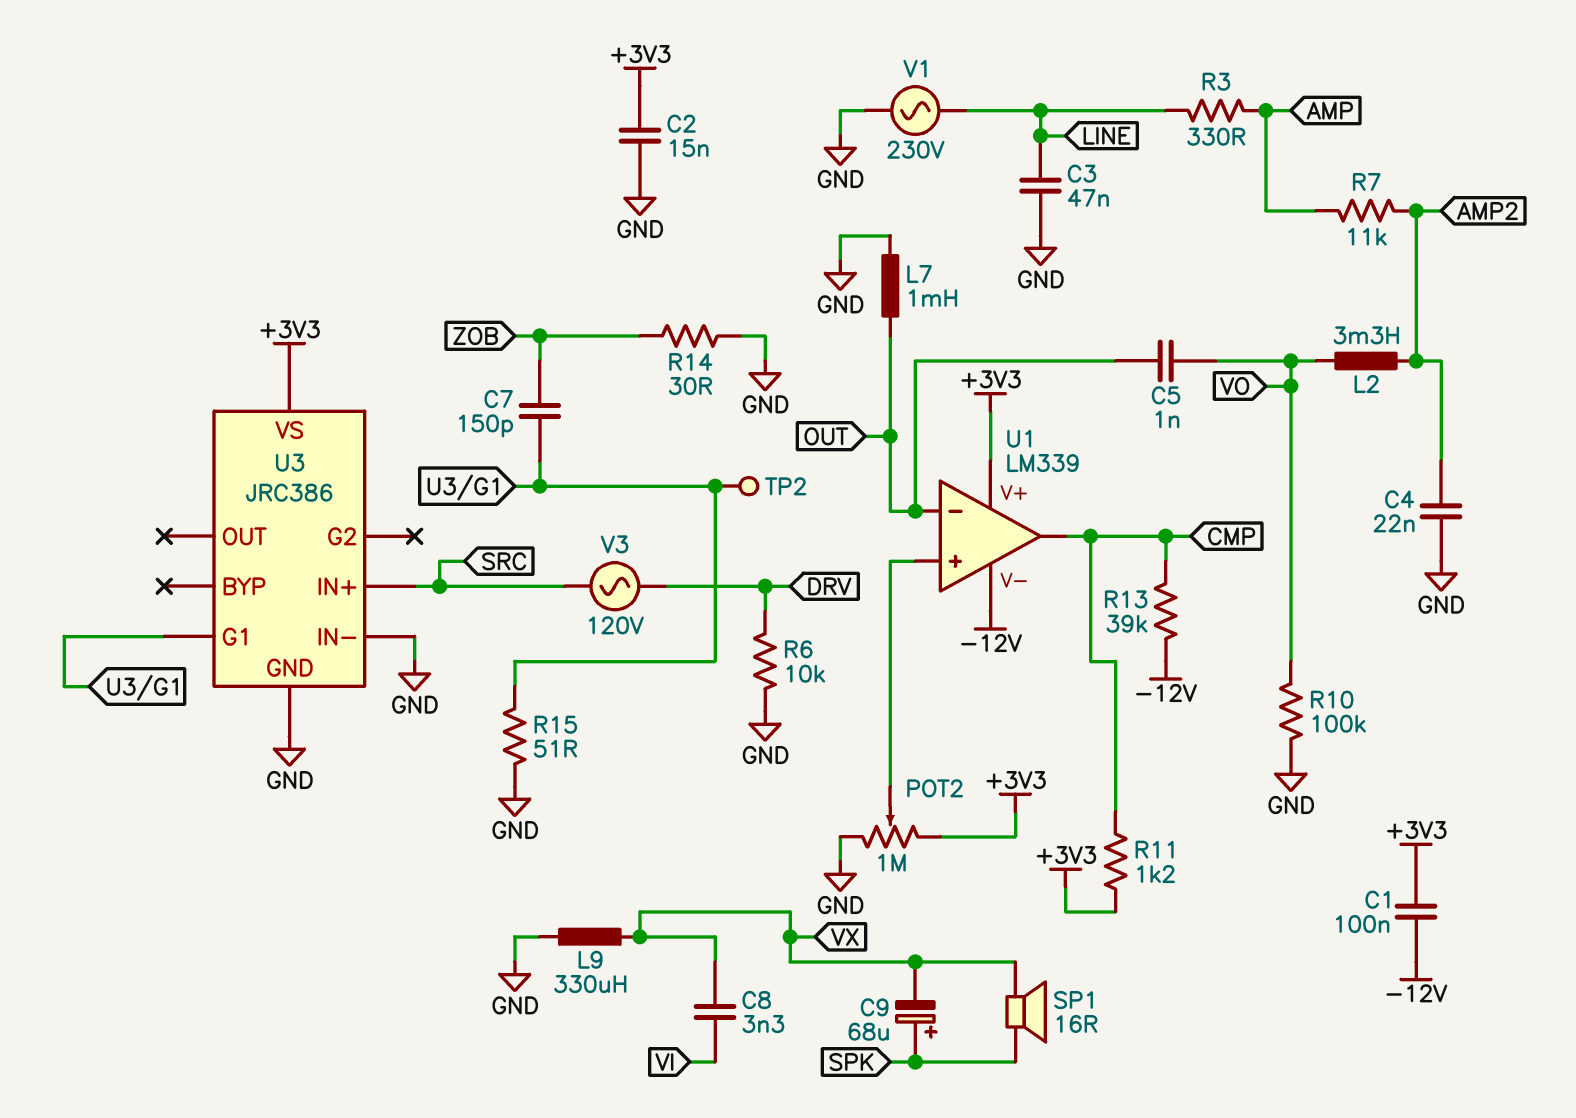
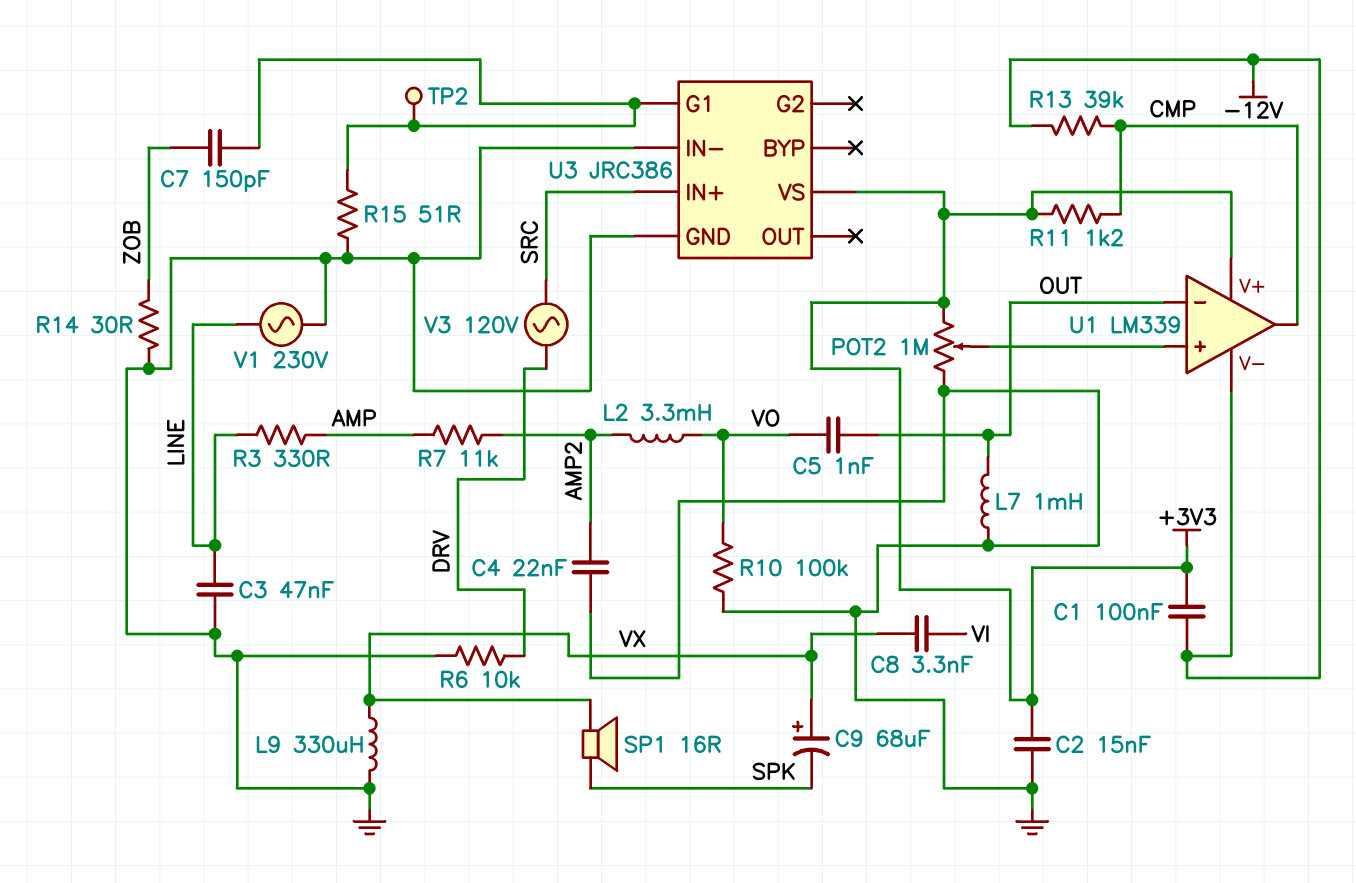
C9: 68uF (plus SPK, minus VX) -> 68uF (plus VX, minus SPK)

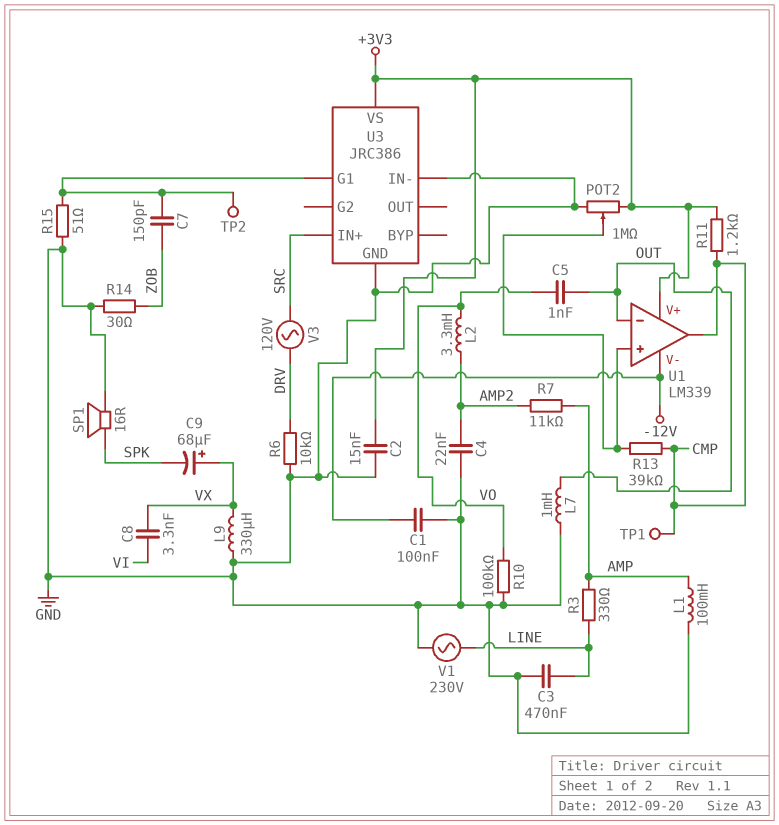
C1: 100nF (+3V3, -12V) -> 100nF (-12V, GND)
C3: 47nF (GND, LINE) -> 470nF (GND, LINE)
L1: none -> 100mH (AMP, GND)
R13: 39k (-12V, CMP) -> 39k (CMP, U1/in+)
SP1: speaker 16R (SPK, VX) -> speaker 16R (GND, SPK)
TP1: none -> test point (CMP)

